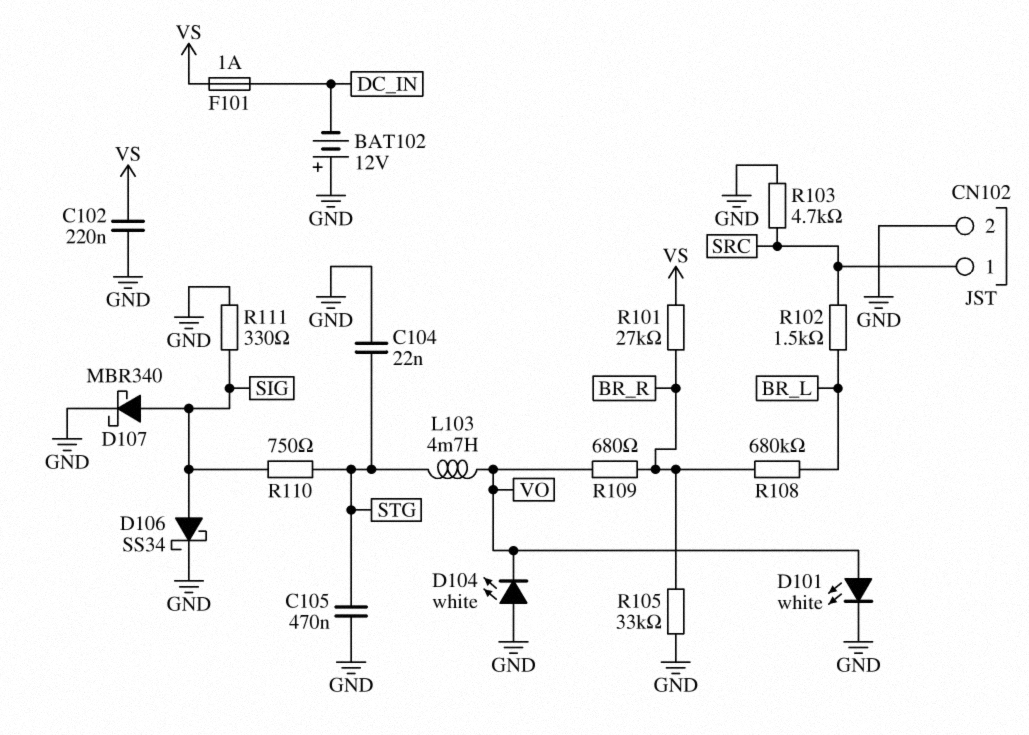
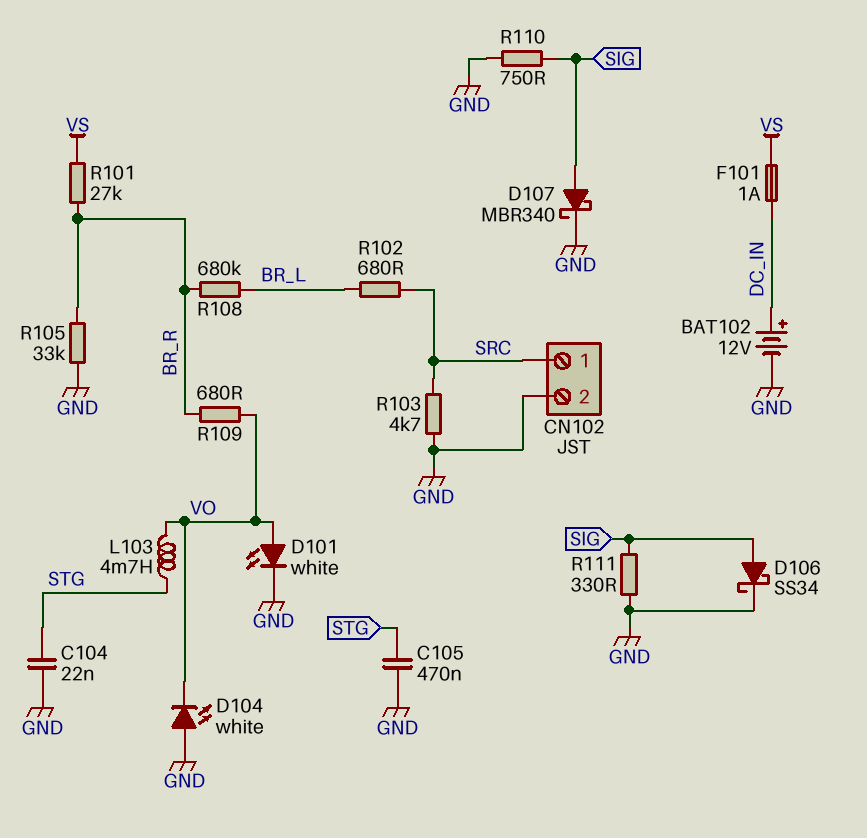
BAT102: 12V (plus GND, minus DC_IN) -> 12V (plus DC_IN, minus GND)
C102: 220nF (GND, VS) -> none
R102: 1.5k (BR_L, SRC) -> 680 (BR_L, SRC)
R110: 750 (SIG, STG) -> 750 (GND, SIG)

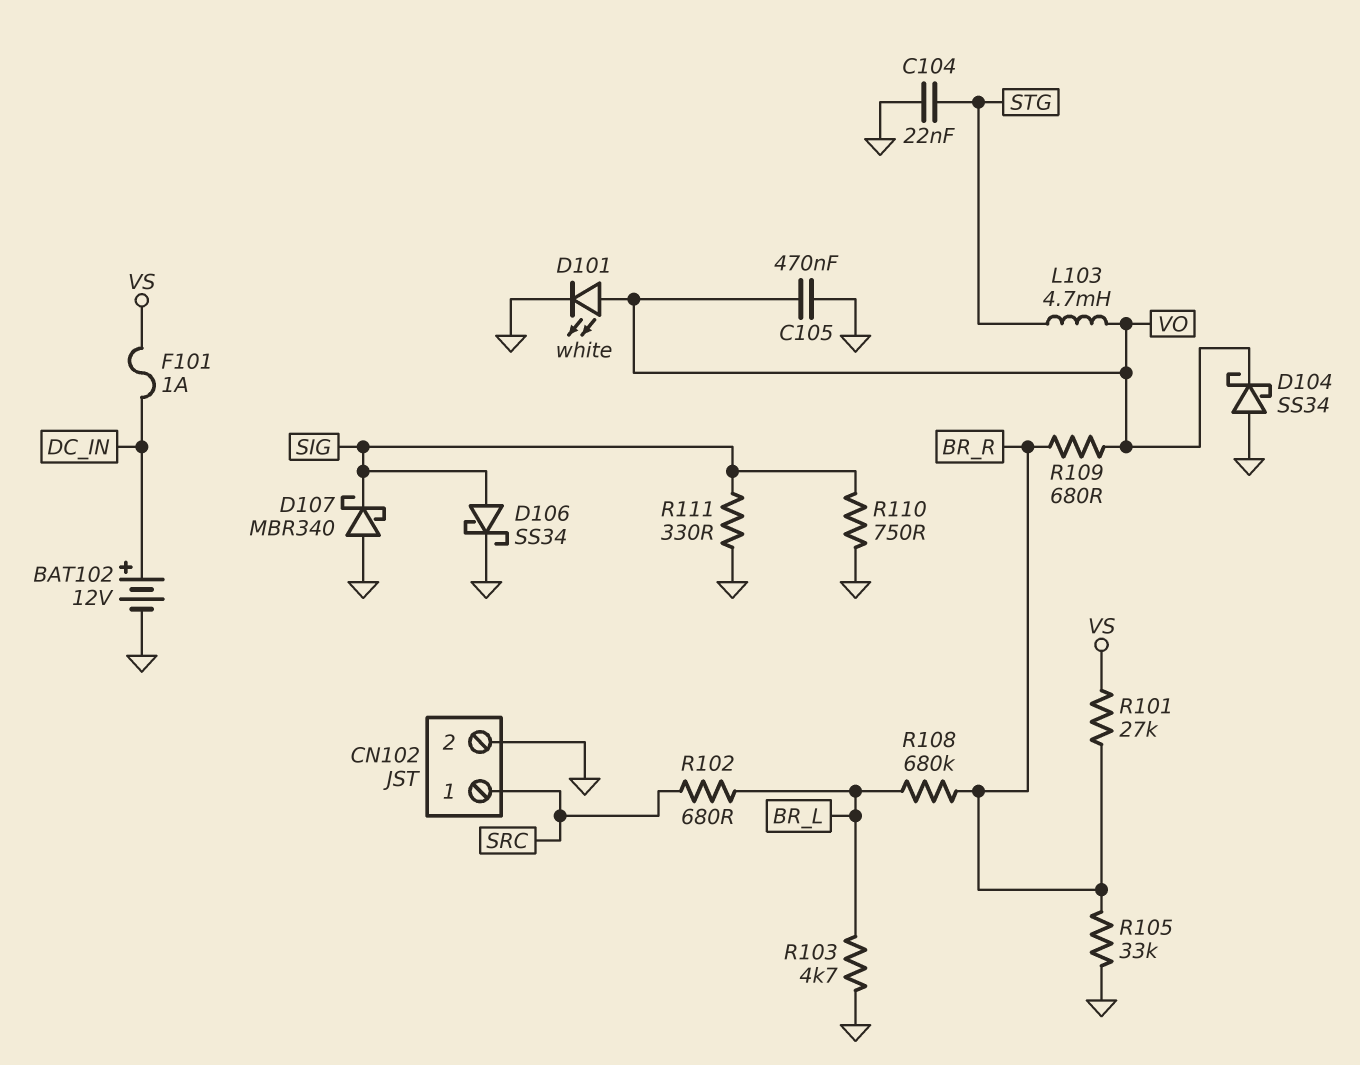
C105: 470nF (GND, STG) -> 470nF (GND, VO)
D104: LED white (A GND, K VO) -> schottky SS34 (A GND, K VO)
D107: schottky MBR340 (A SIG, K GND) -> schottky MBR340 (A GND, K SIG)
R103: 4.7k (GND, SRC) -> 4.7k (BR_L, GND)

